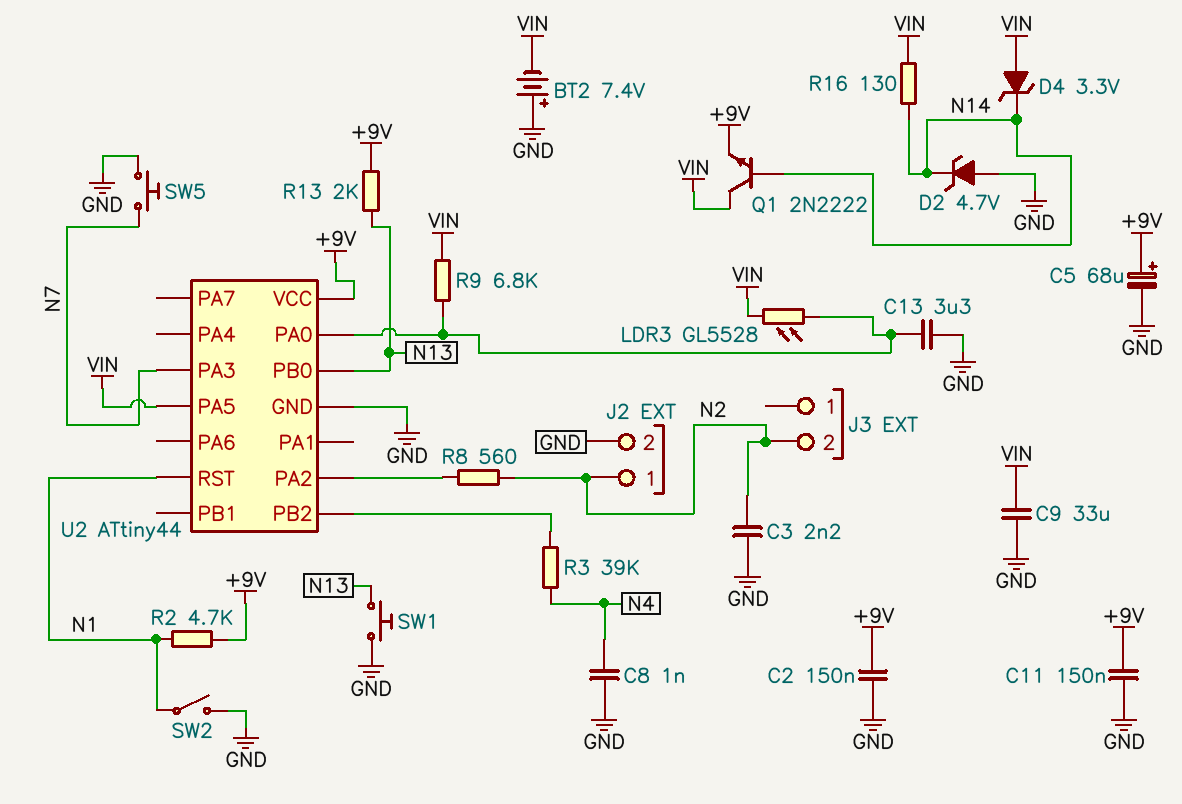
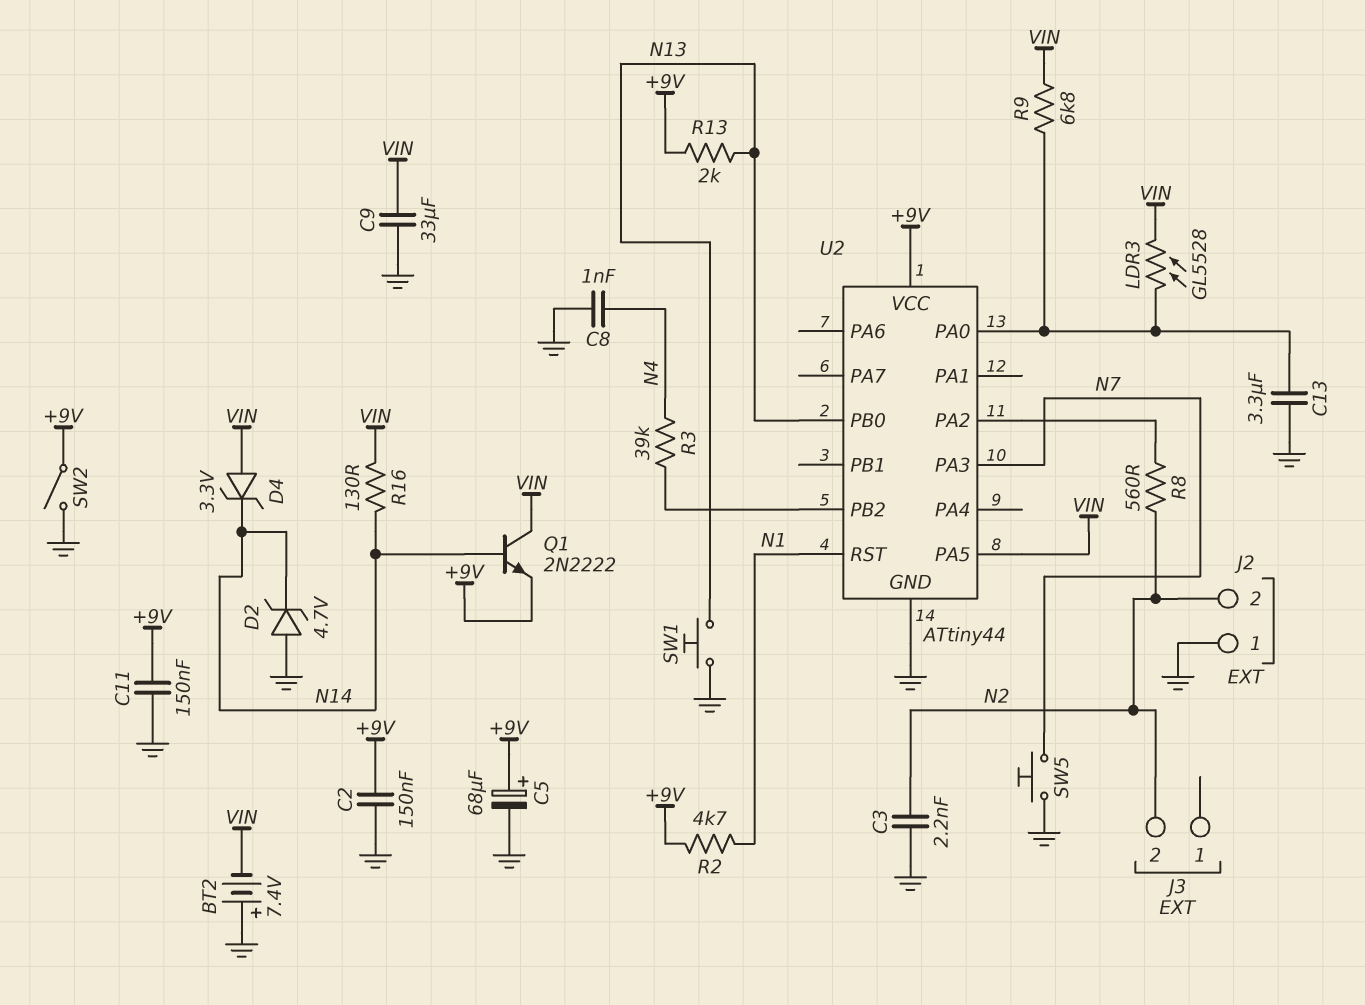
J2 pin 1: N2 -> GND
J2 pin 2: GND -> N2
SW2: switch (GND, N1) -> switch (+9V, GND)

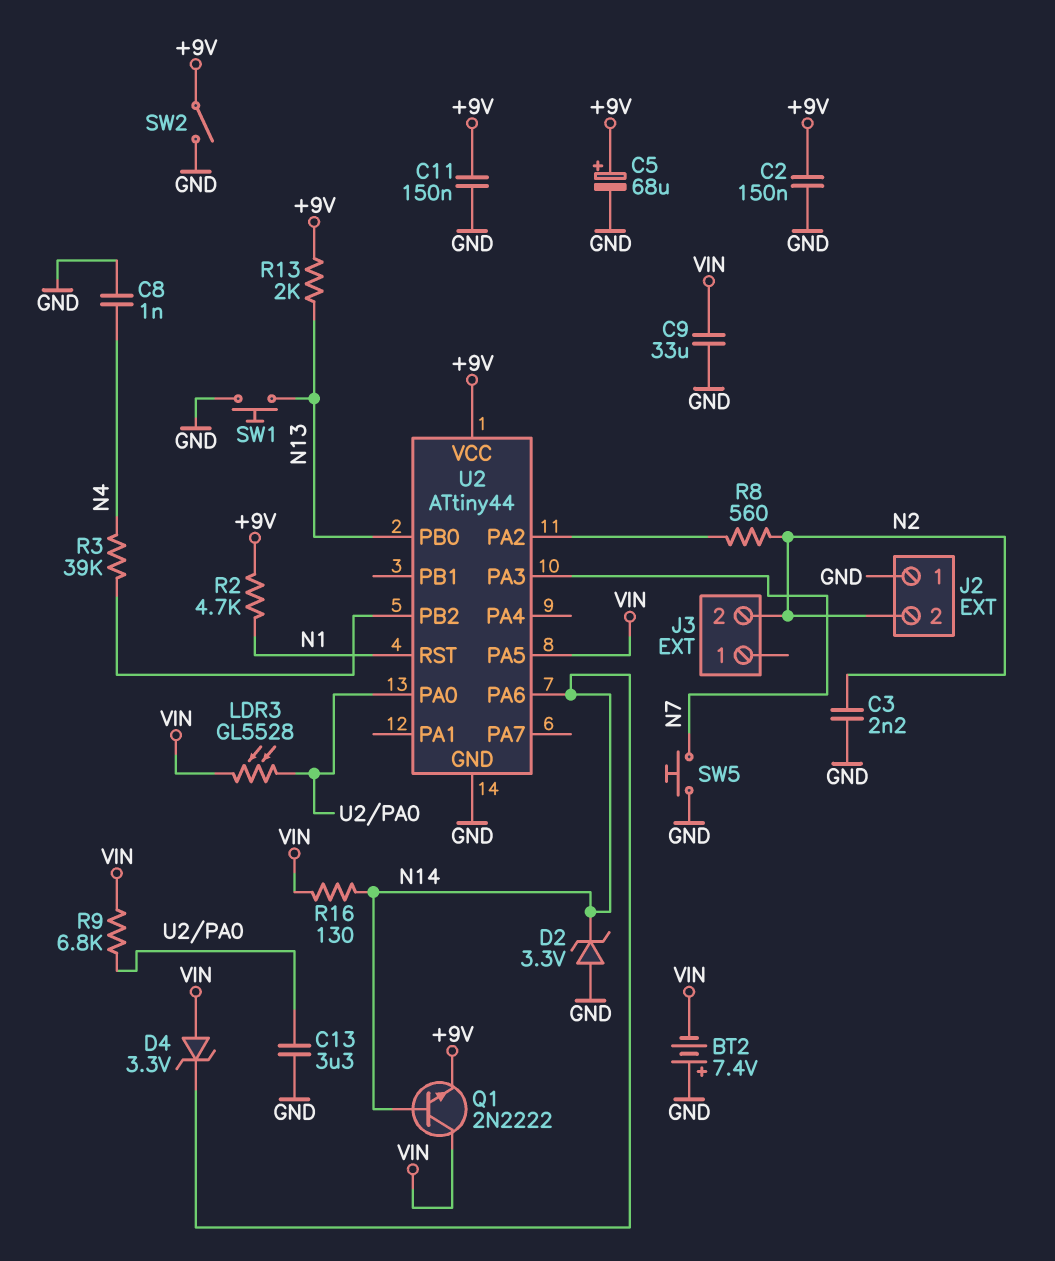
D2: zener 4.7V (A GND, K N14) -> zener 3.3V (A GND, K N14)
U2 pin PA6: none -> N14

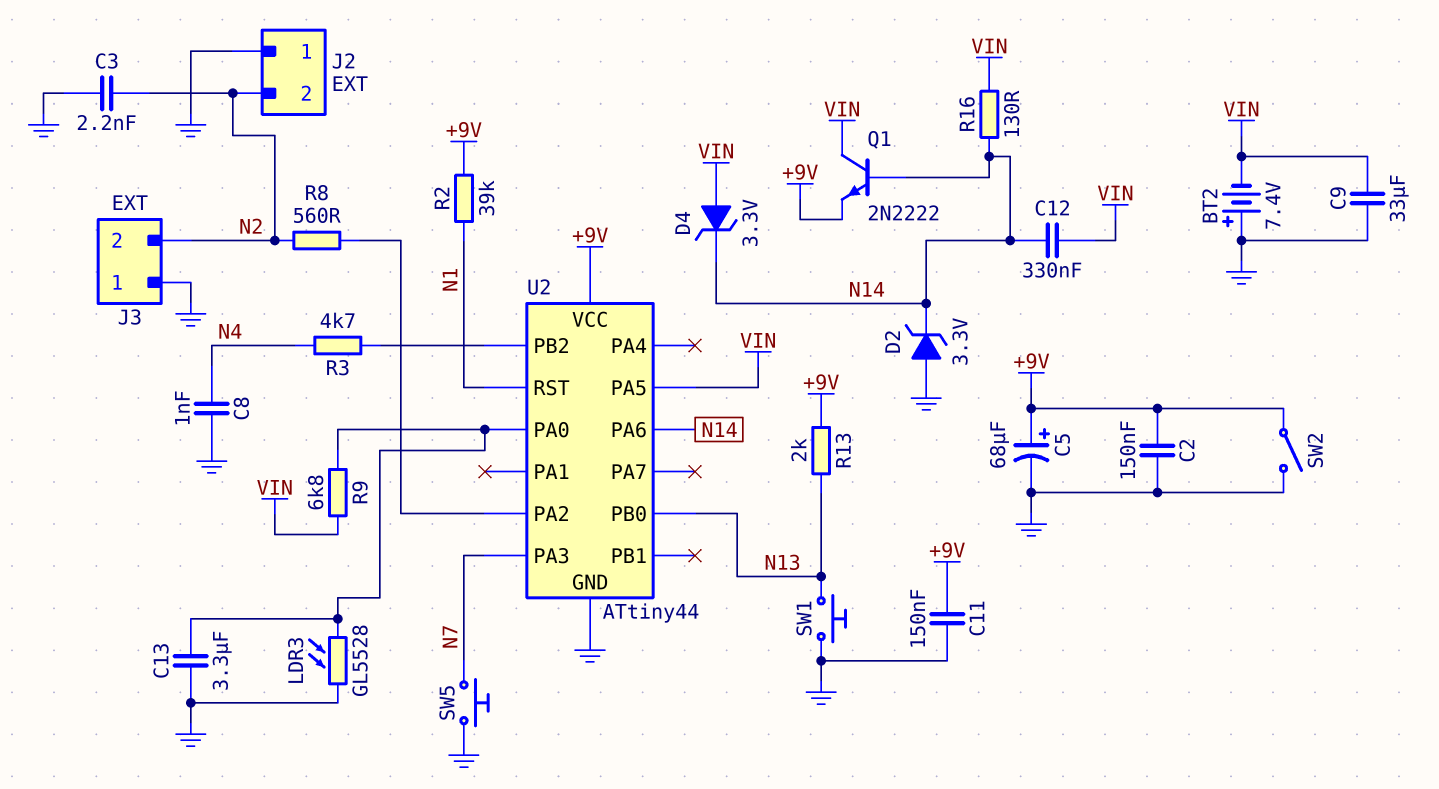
C12: none -> 330nF (N14, VIN)
J3 pin 1: none -> GND
LDR3: GL5528 (U2/PA0, VIN) -> GL5528 (GND, U2/PA0)
R2: 4.7k (+9V, N1) -> 39k (+9V, N1)
R3: 39k (N4, U2/PB2) -> 4.7k (N4, U2/PB2)

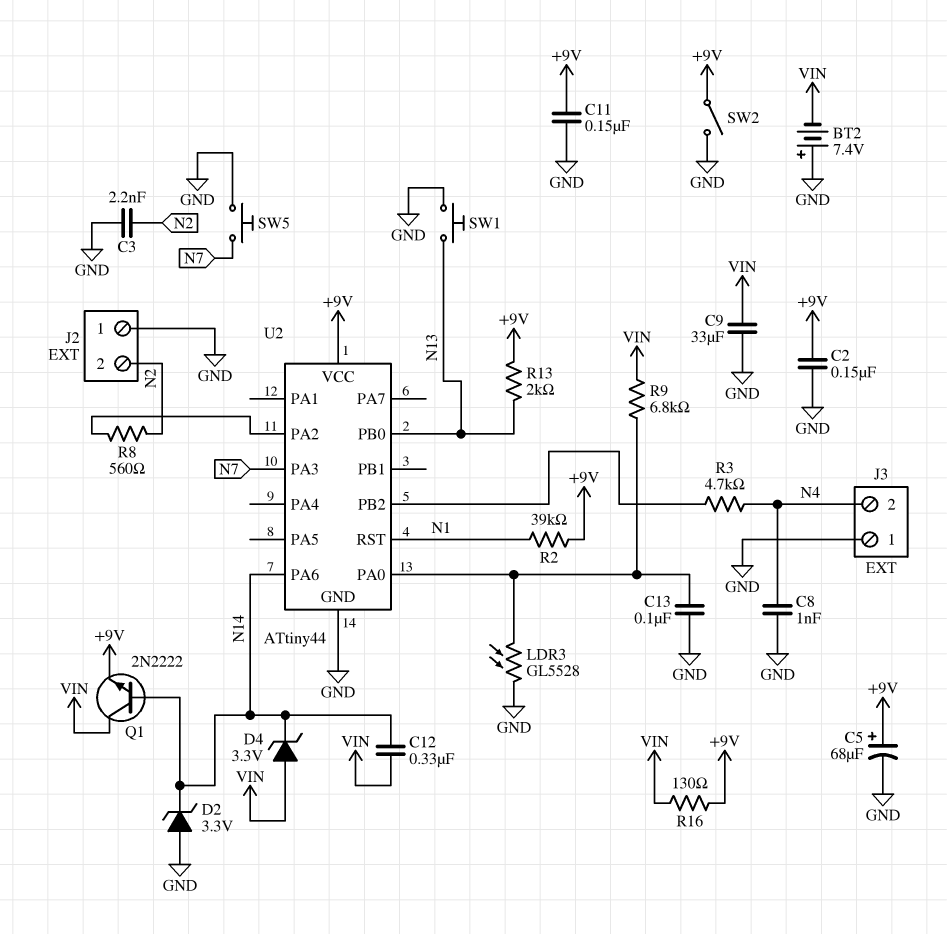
C13: 3.3uF (GND, U2/PA0) -> 100nF (GND, U2/PA0)
J3 pin 2: N2 -> N4
R16: 130 (N14, VIN) -> 130 (+9V, VIN)
U2 pin PA5: VIN -> none

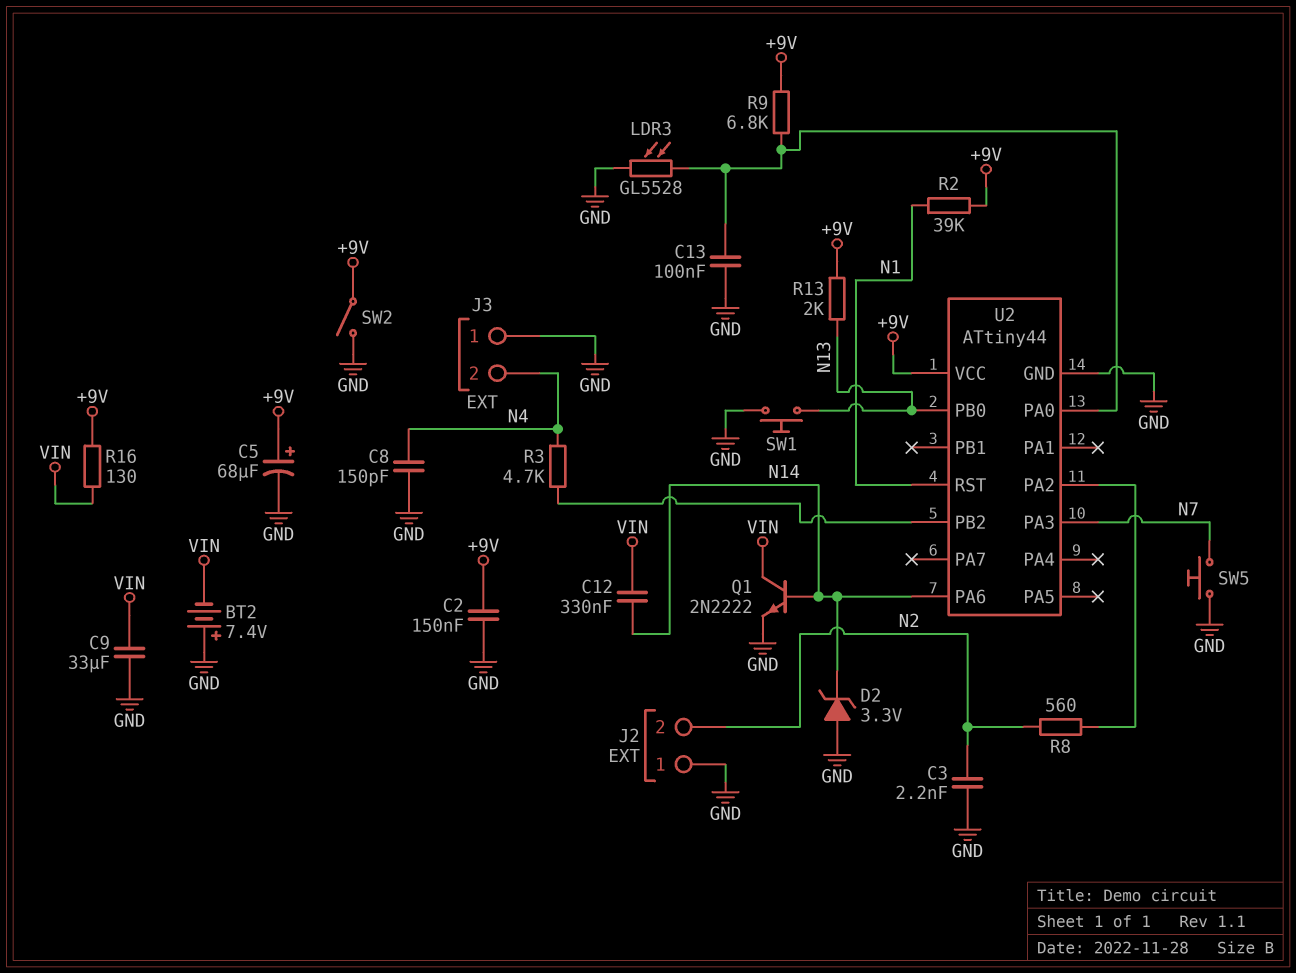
C8: 1nF (GND, N4) -> 150pF (GND, N4)
C11: 150nF (+9V, GND) -> none
D4: zener 3.3V (A VIN, K N14) -> none
Q1: NPN 2N2222 (B N14, C VIN, E +9V) -> NPN 2N2222 (B N14, C VIN, E GND)
R9: 6.8k (U2/PA0, VIN) -> 6.8k (+9V, U2/PA0)

